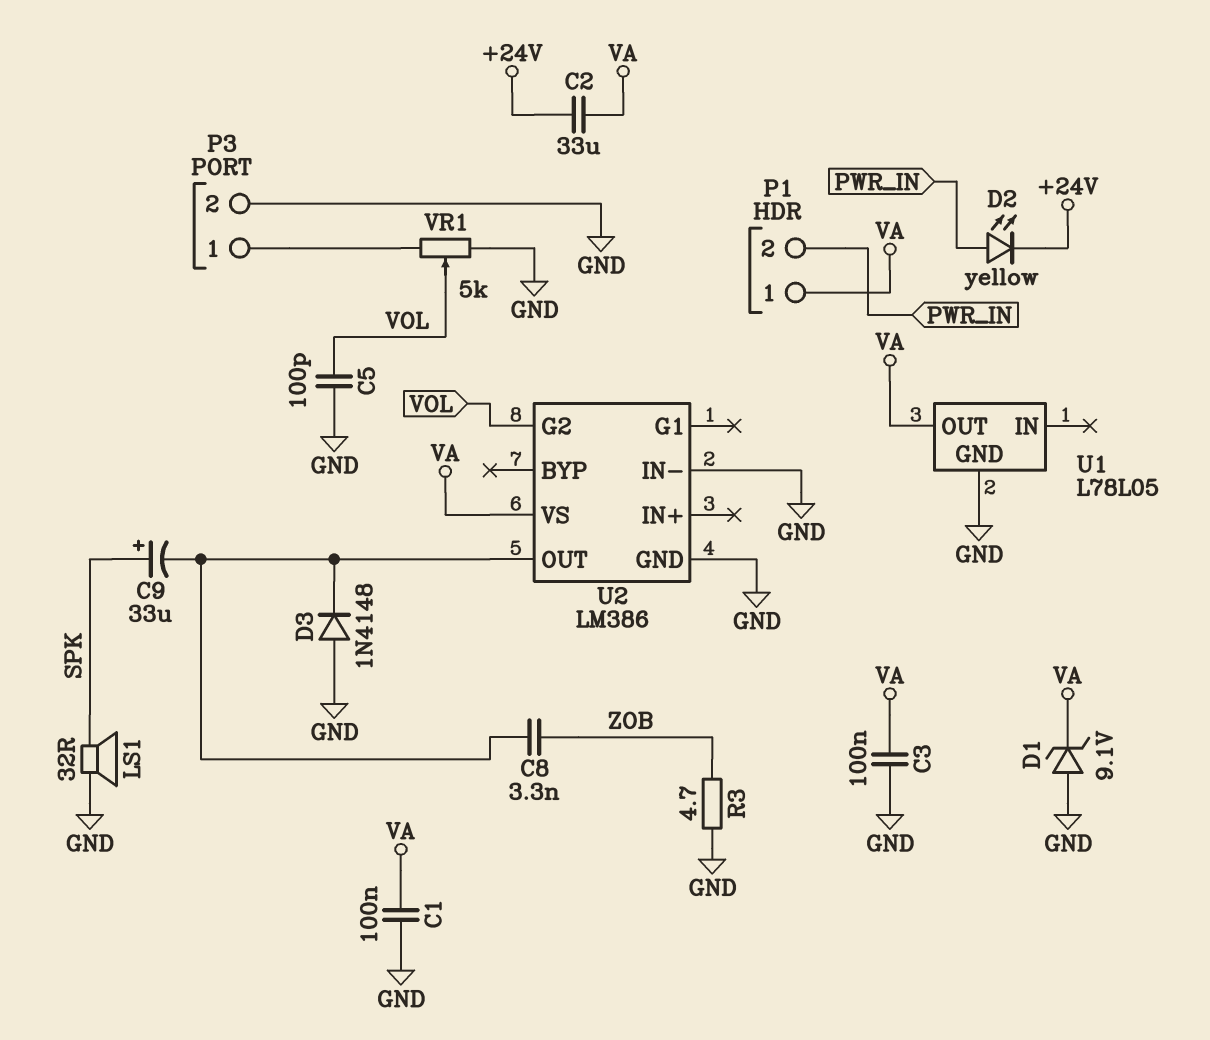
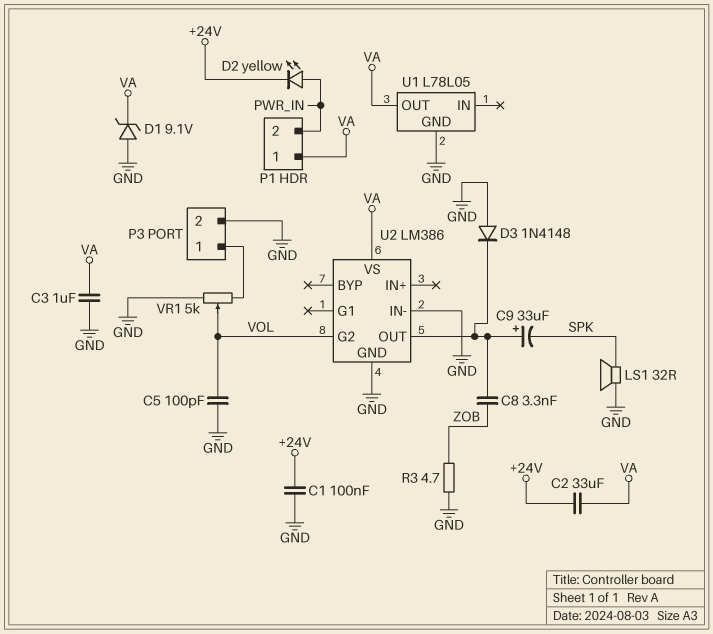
C1: 100nF (GND, VA) -> 100nF (+24V, GND)
C3: 100nF (GND, VA) -> 1uF (GND, VA)
C9: 33uF (plus SPK, minus U2/OUT) -> 33uF (plus U2/OUT, minus SPK)

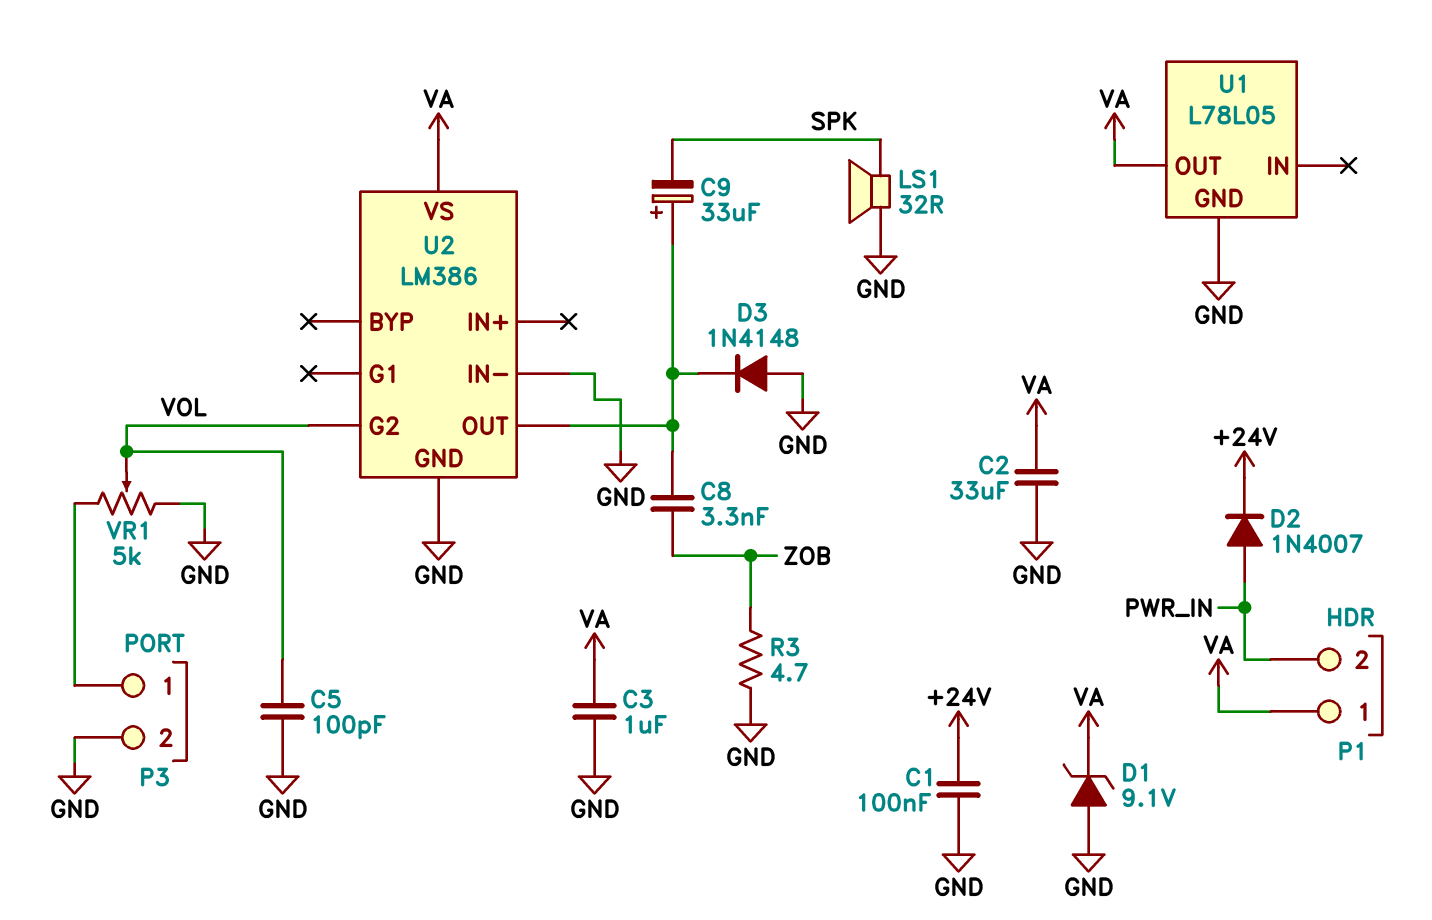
C2: 33uF (+24V, VA) -> 33uF (GND, VA)
D2: LED yellow (A PWR_IN, K +24V) -> diode 1N4007 (A PWR_IN, K +24V)

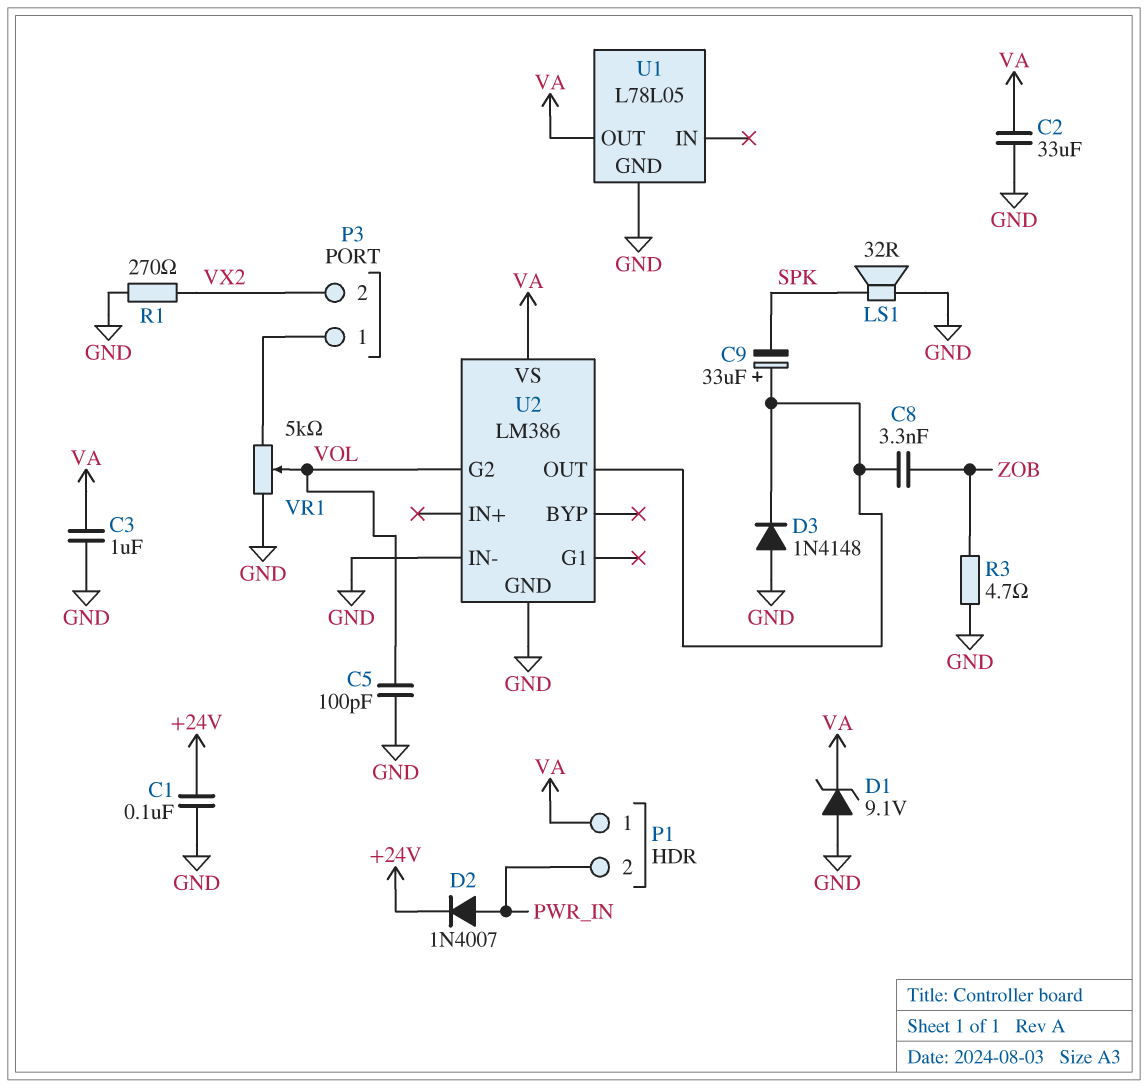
P3 pin 2: GND -> VX2
R1: none -> 270 (GND, VX2)

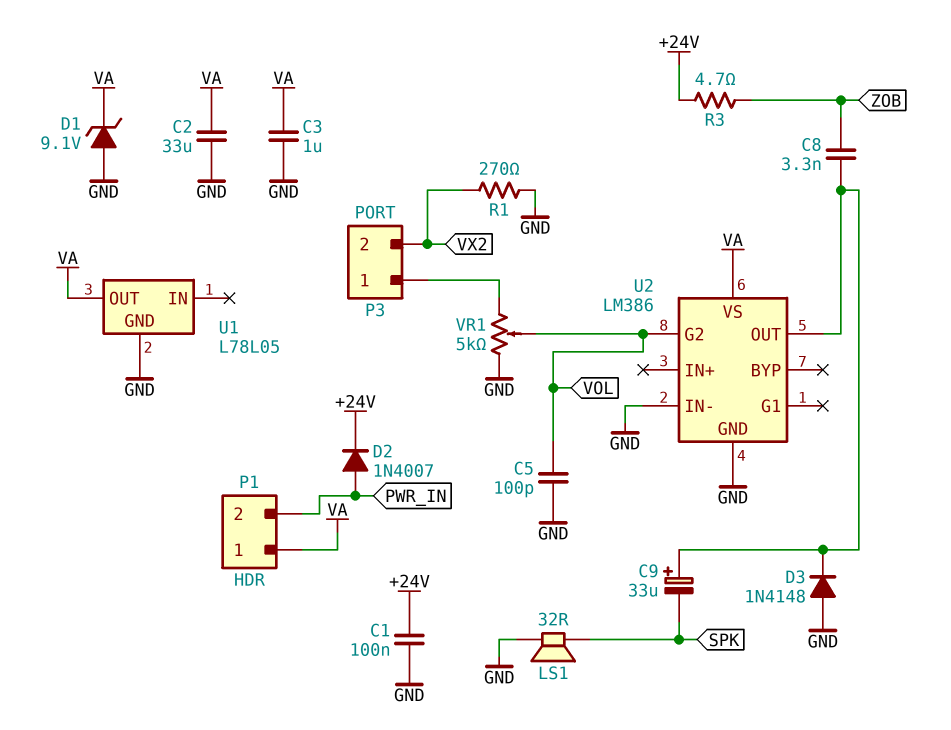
R3: 4.7 (GND, ZOB) -> 4.7 (+24V, ZOB)

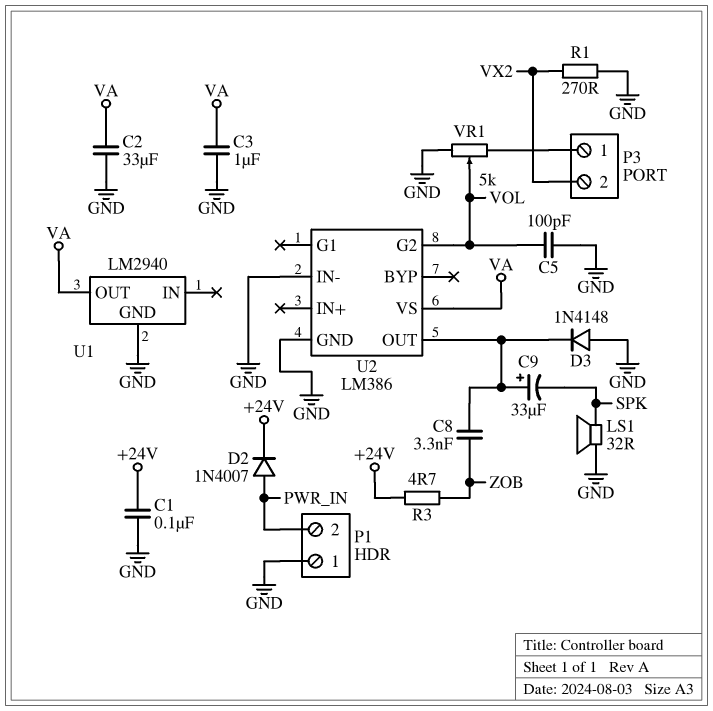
D1: zener 9.1V (A GND, K VA) -> none
P1 pin 1: VA -> GND
U1: L78L05 -> LM2940

